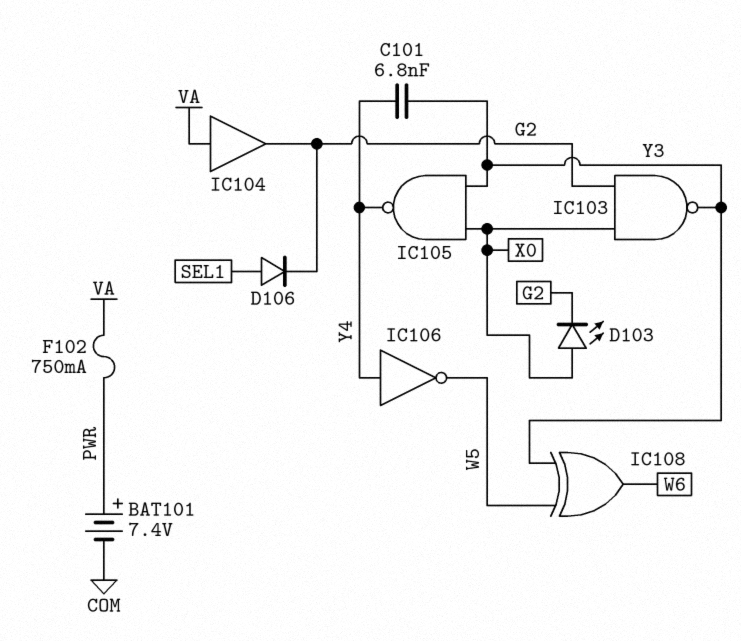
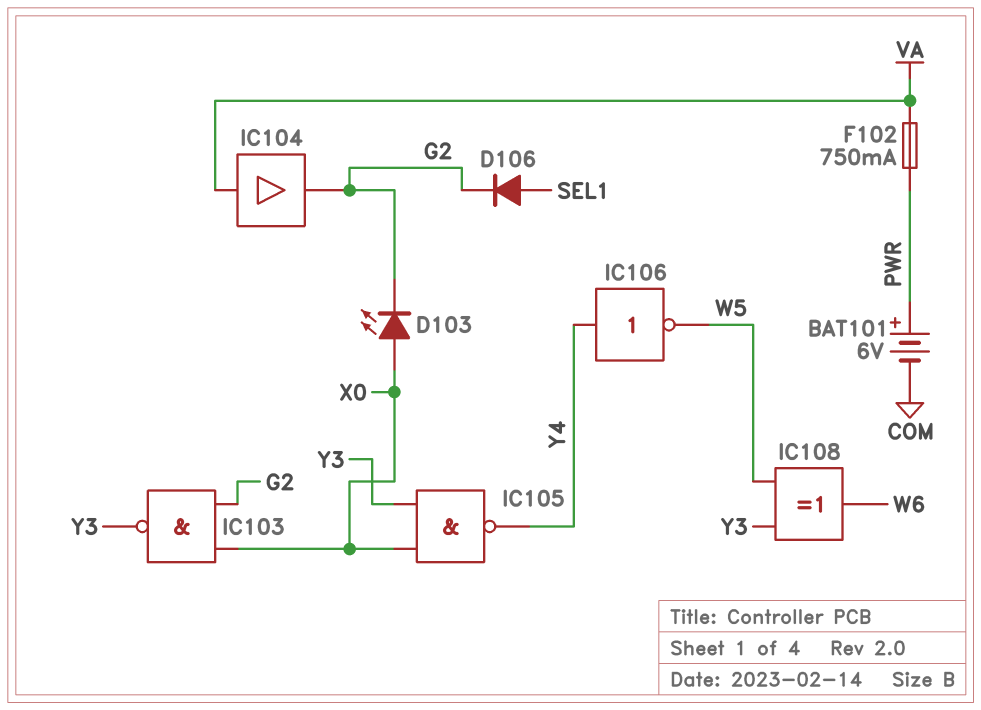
BAT101: 7.4V (plus PWR, minus COM) -> 6V (plus PWR, minus COM)
C101: 6.8nF (Y3, Y4) -> none

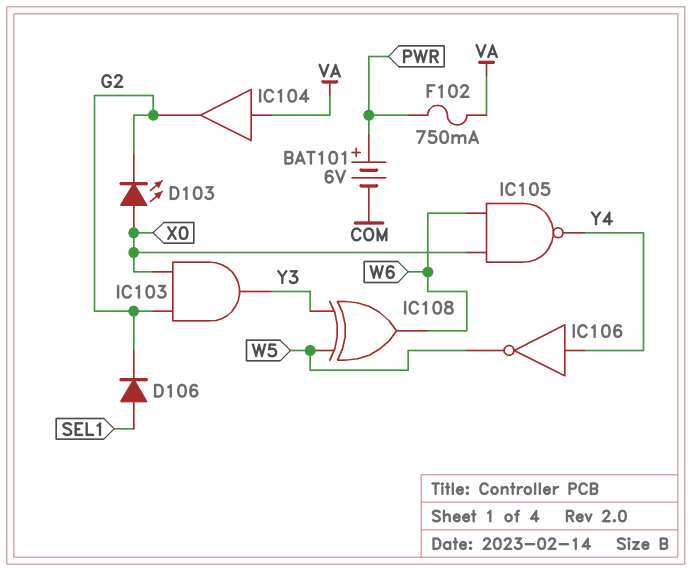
IC103: NAND (in G2, in X0, out Y3) -> AND (in G2, in X0, out Y3)
IC105: NAND (in X0, in Y3, out Y4) -> NAND (in W6, in X0, out Y4)

